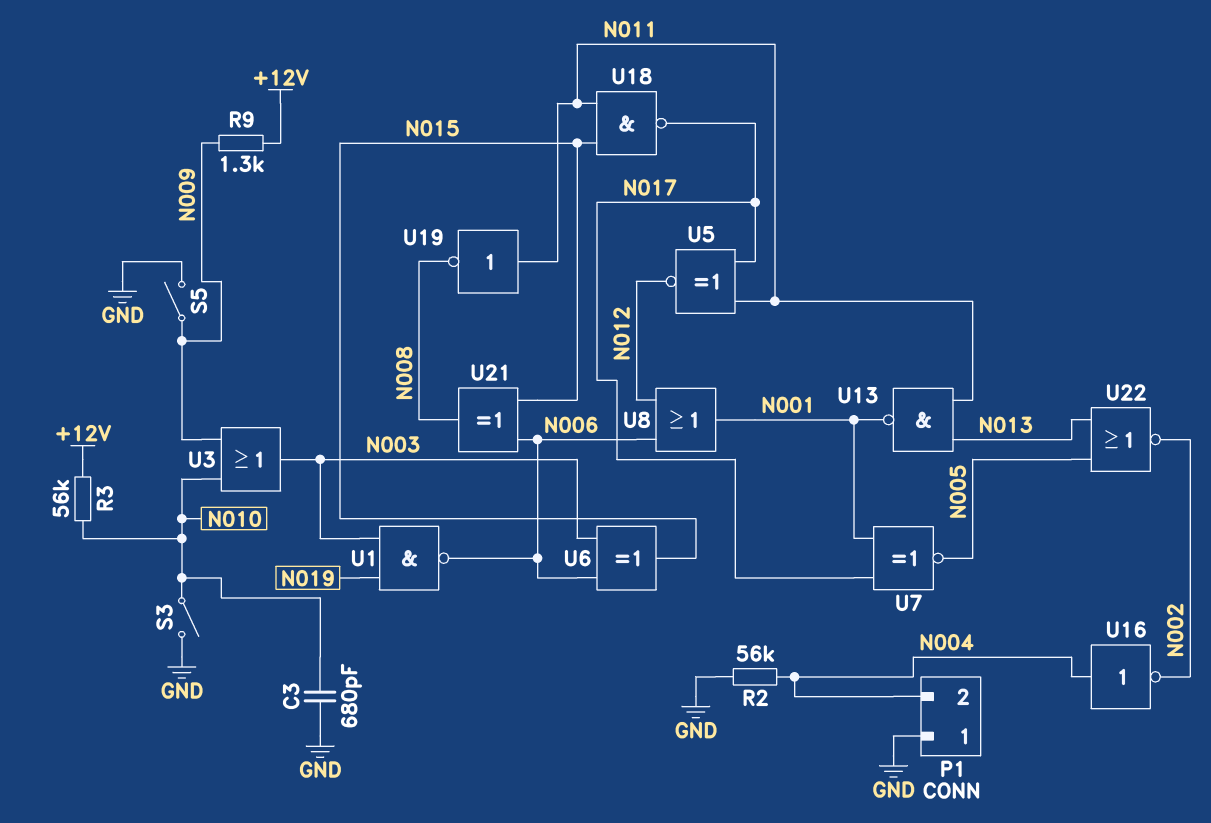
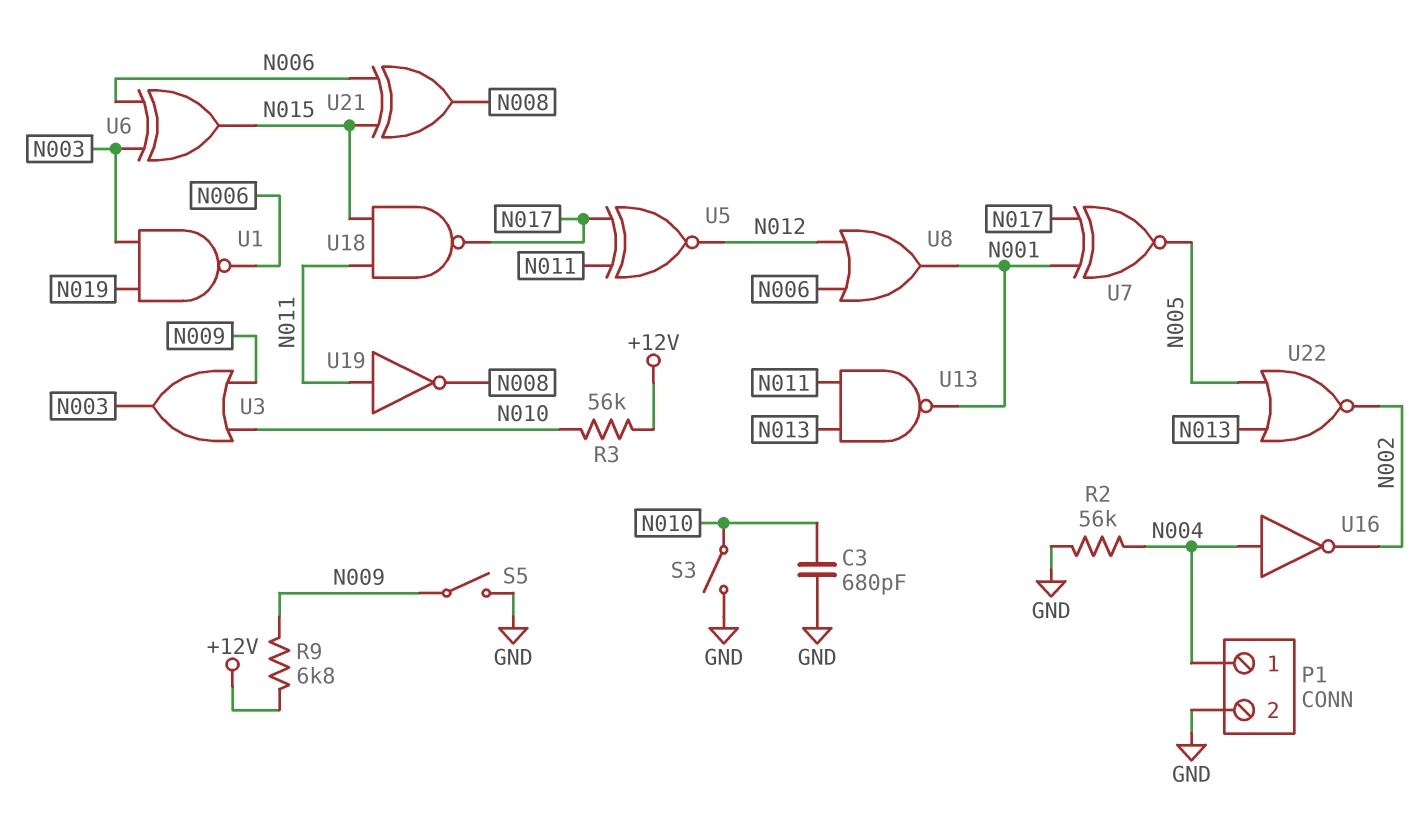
P1 pin 1: GND -> N004
P1 pin 2: N004 -> GND
R9: 1.3k (+12V, N009) -> 6.8k (+12V, N009)

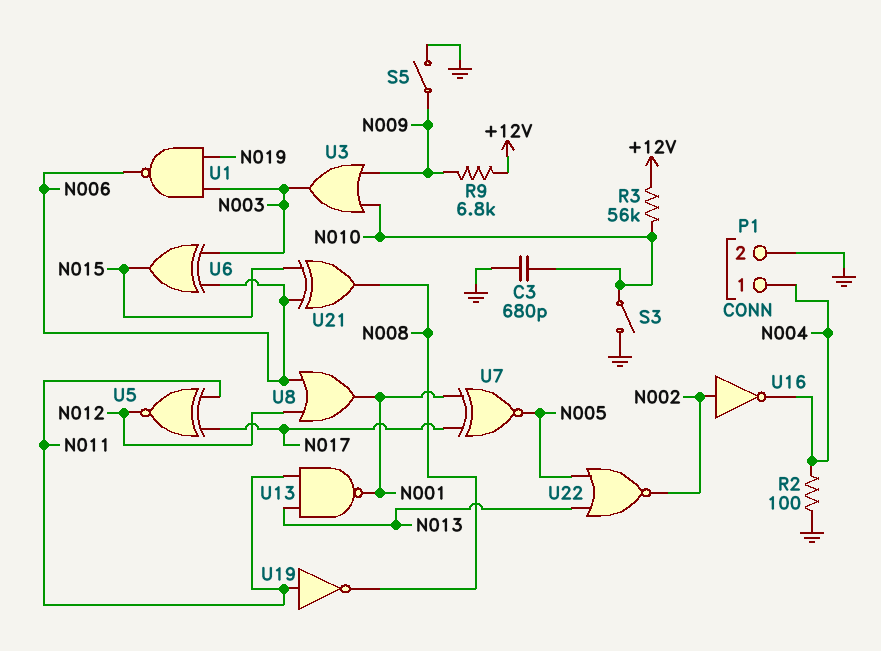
R2: 56k (GND, N004) -> 100 (GND, N004)
U16: NOT (in N004, out N002) -> NOT (in N002, out N004)
U18: NAND (in N011, in N015, out N017) -> none

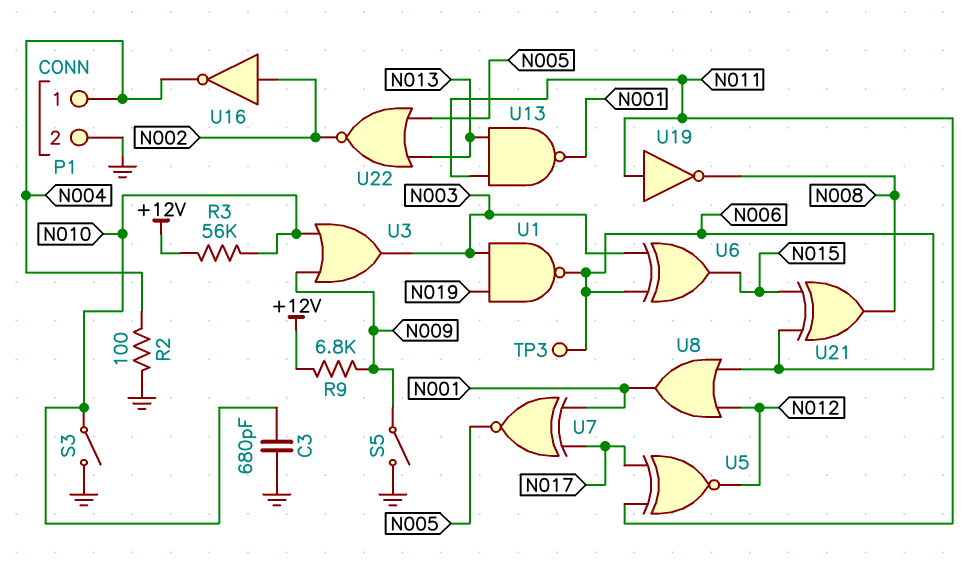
TP3: none -> test point (N006)

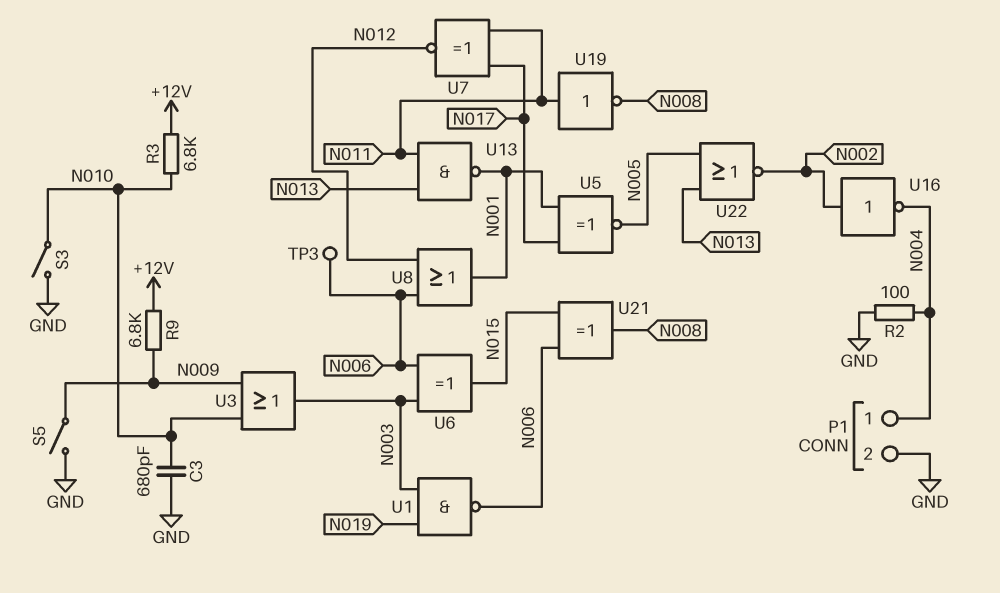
R3: 56k (+12V, N010) -> 6.8k (+12V, N010)
U5: XNOR (in N011, in N017, out N012) -> XNOR (in N001, in N017, out N005)
U7: XNOR (in N001, in N017, out N005) -> XNOR (in N011, in N017, out N012)

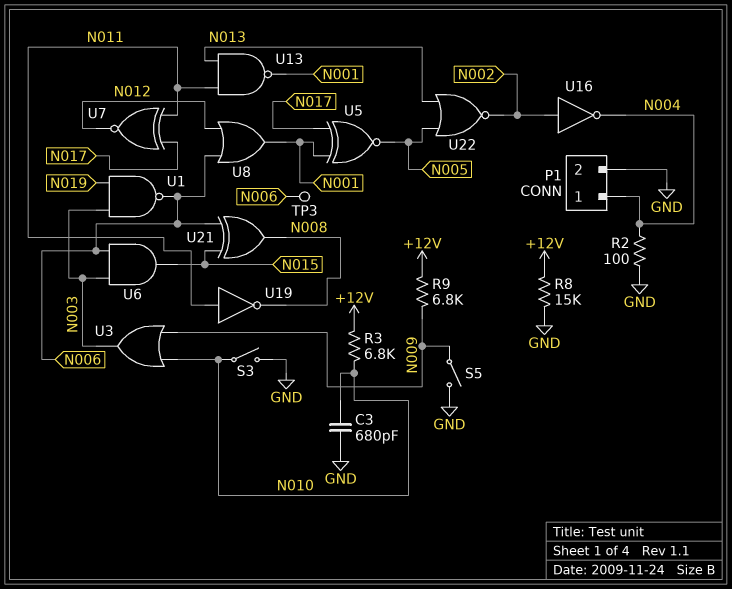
R8: none -> 15k (+12V, GND)
U6: XOR (in N003, in N006, out N015) -> AND (in N003, in N006, out N015)

